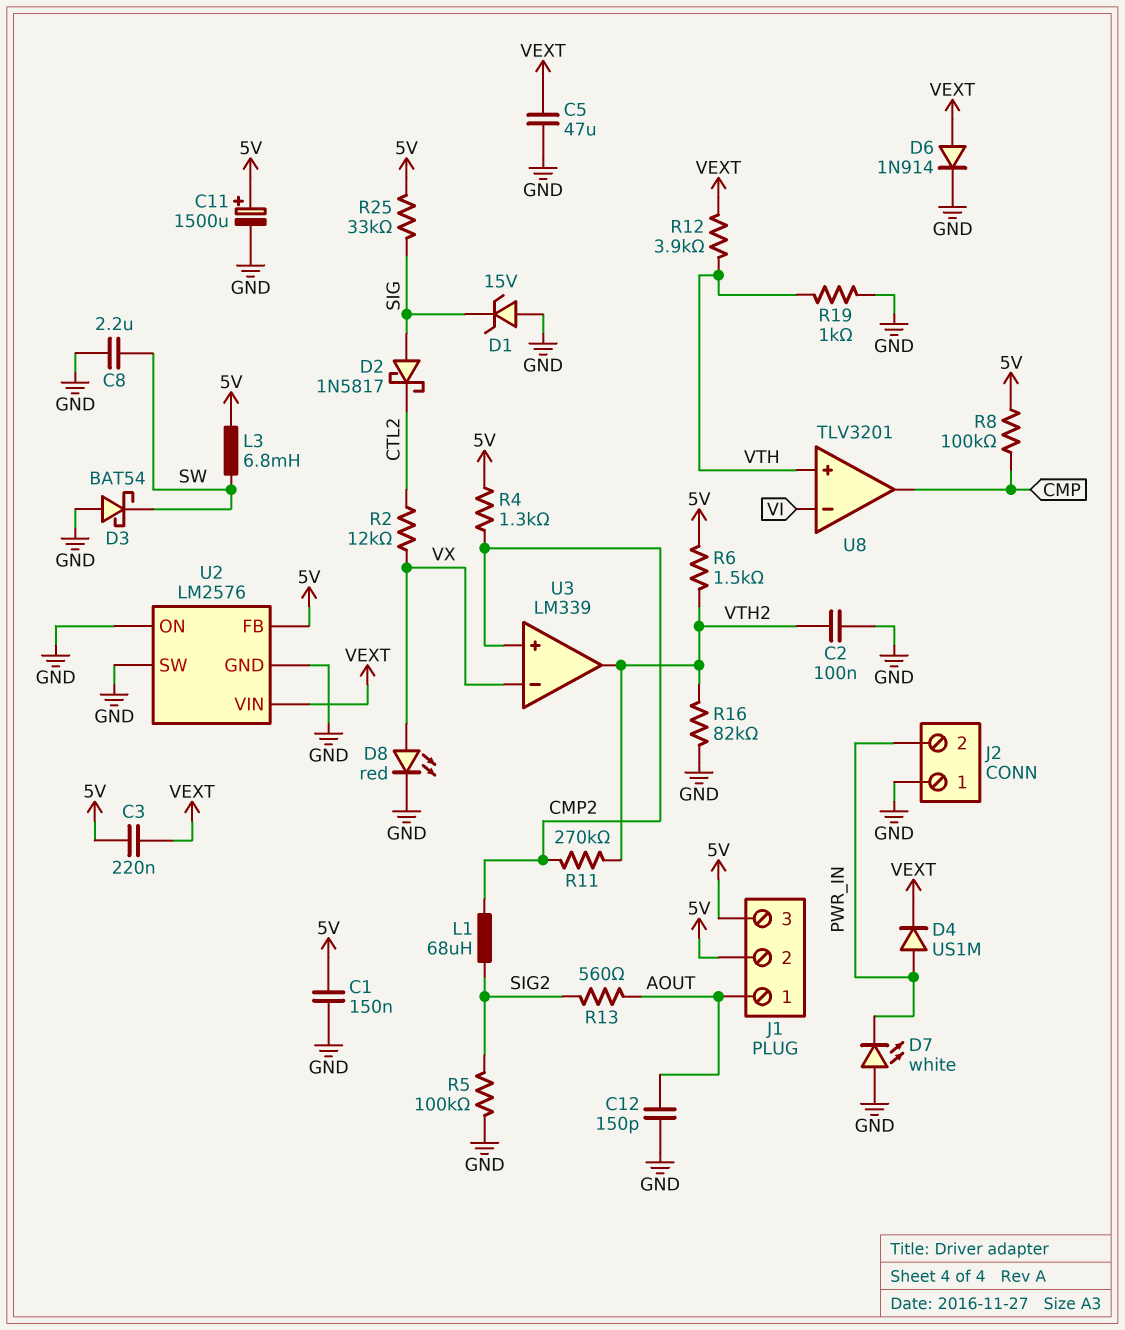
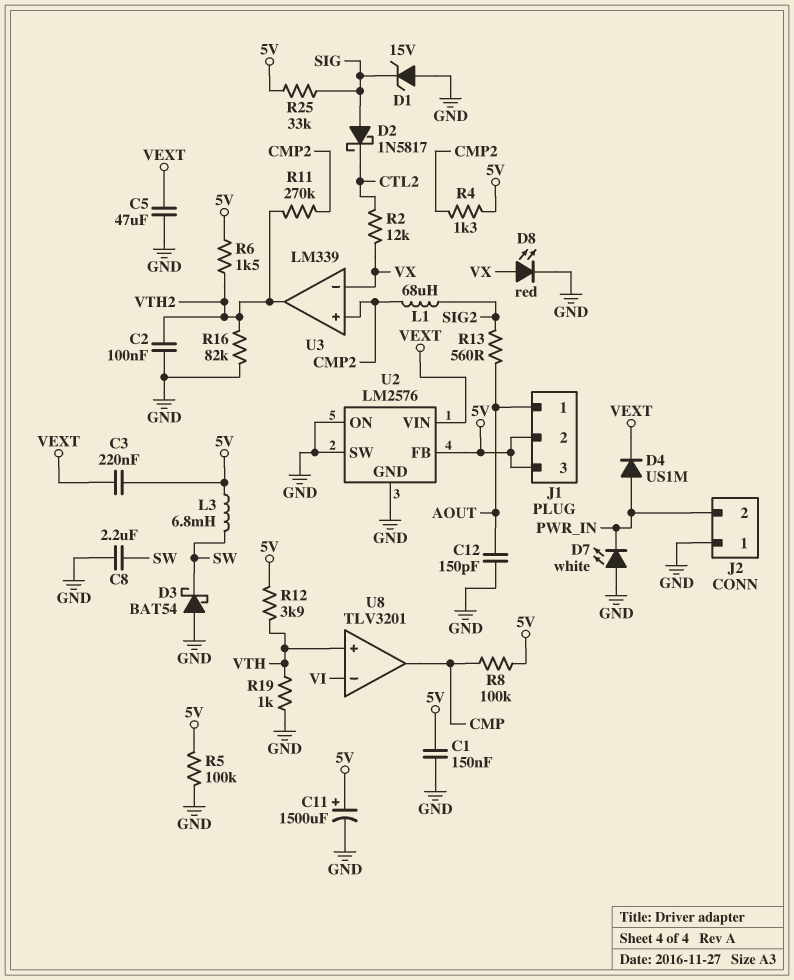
D6: diode 1N914 (A VEXT, K GND) -> none
R5: 100k (GND, SIG2) -> 100k (5V, GND)
R12: 3.9k (VEXT, VTH) -> 3.9k (5V, VTH)

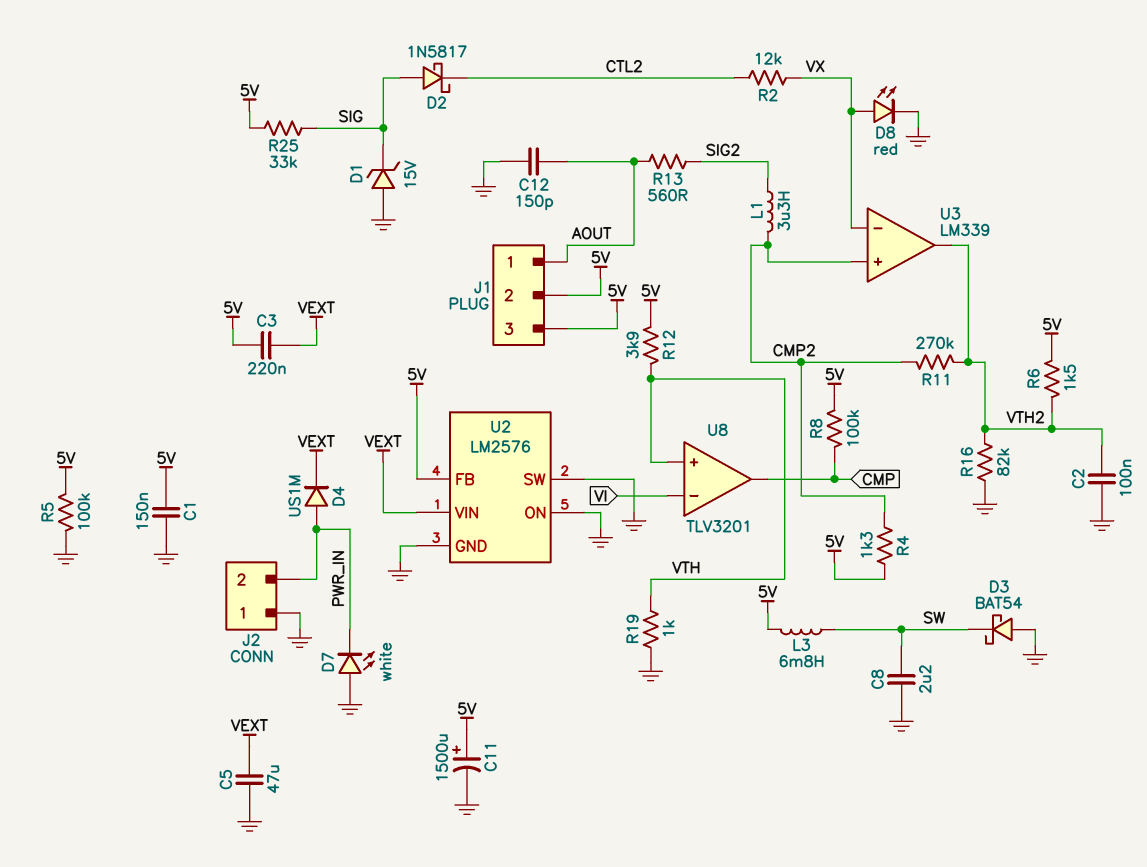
L1: 68uH (CMP2, SIG2) -> 3.3uH (CMP2, SIG2)

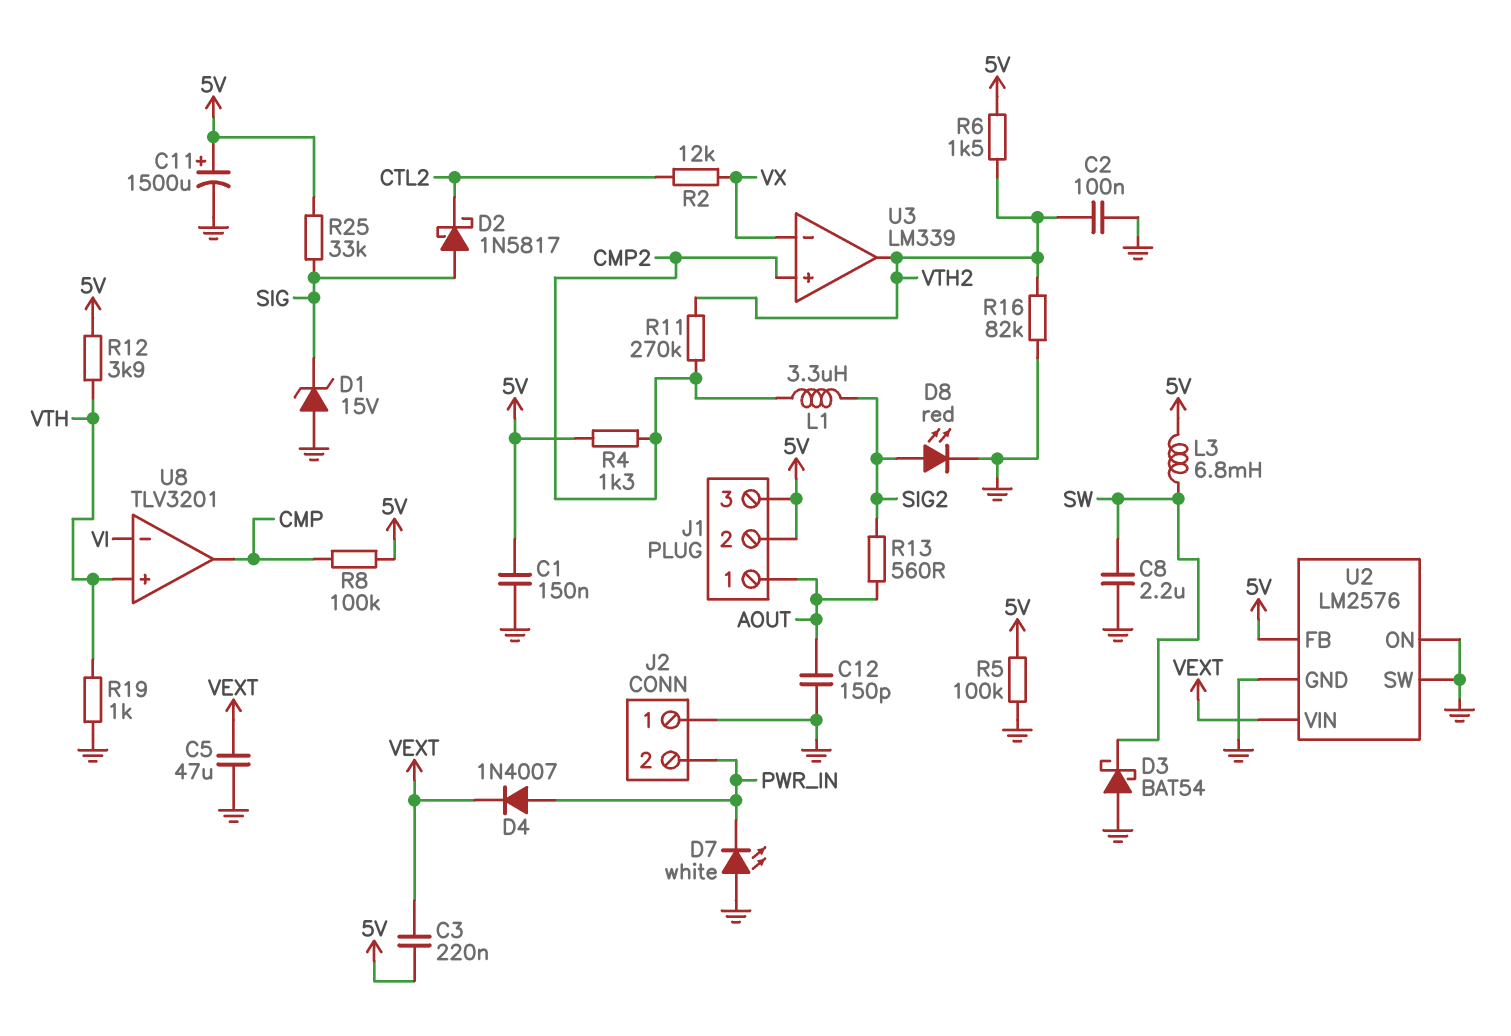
D4: diode US1M (A PWR_IN, K VEXT) -> diode 1N4007 (A PWR_IN, K VEXT)
D8: LED red (A VX, K GND) -> LED red (A SIG2, K GND)

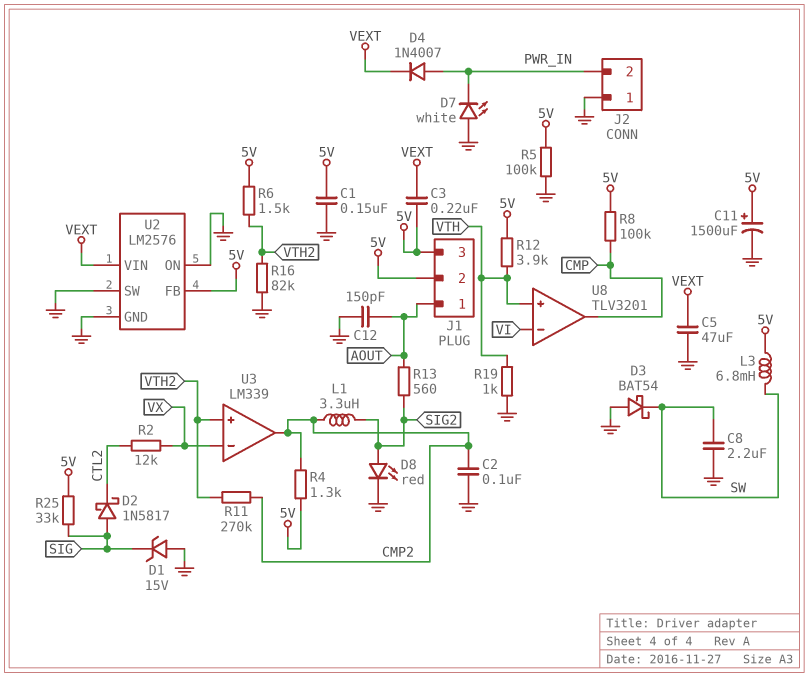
C2: 100nF (GND, VTH2) -> 100nF (CMP2, GND)
U3 pin in+: CMP2 -> VTH2
U3 pin out: VTH2 -> CMP2

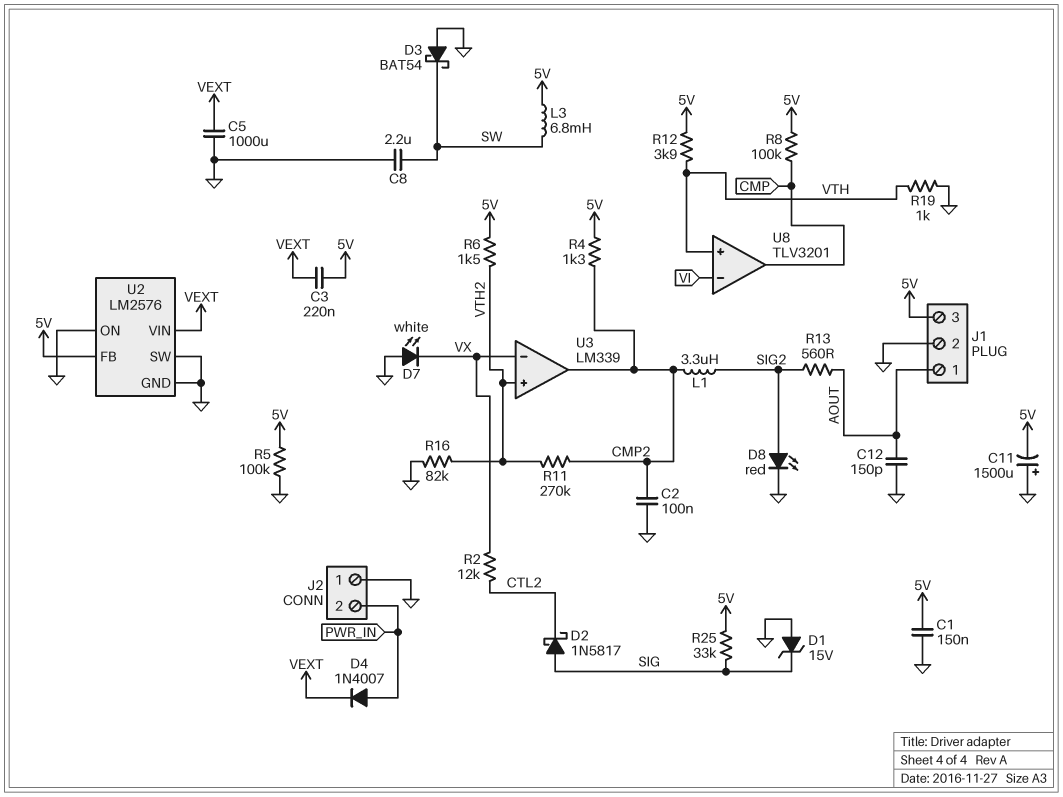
C5: 47uF (GND, VEXT) -> 1000uF (GND, VEXT)
C11: 1500uF (plus 5V, minus GND) -> 1500uF (plus GND, minus 5V)
D7: LED white (A GND, K PWR_IN) -> LED white (A GND, K VX)
J1 pin 2: 5V -> GND

